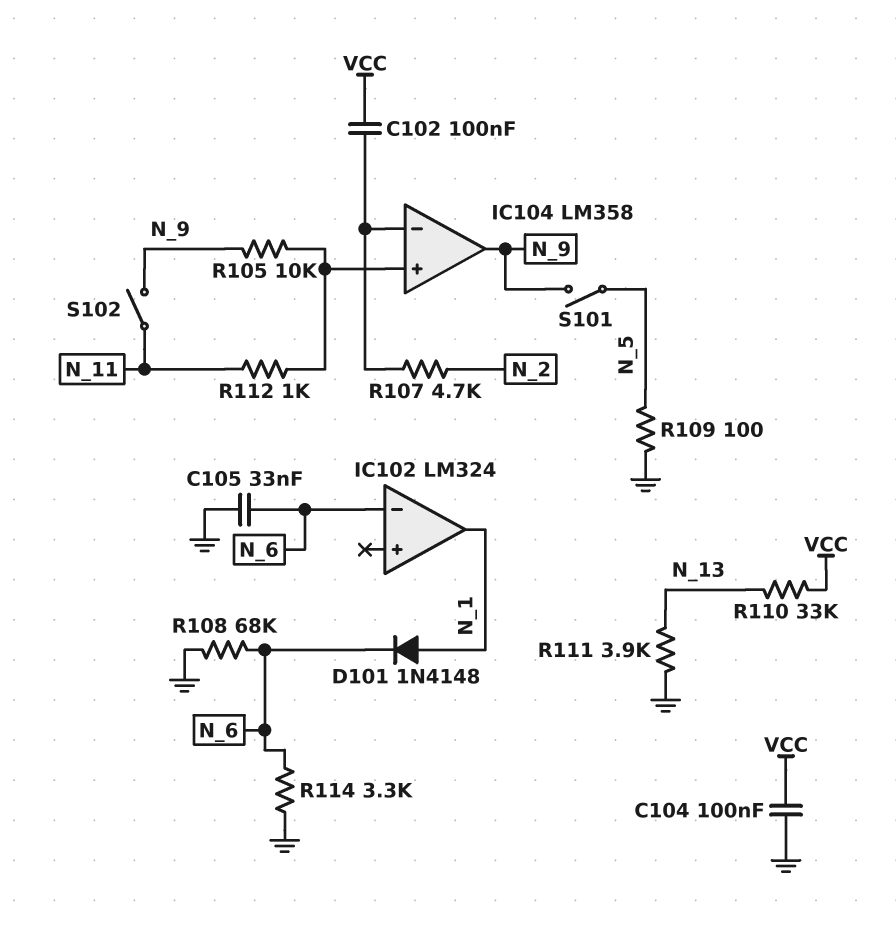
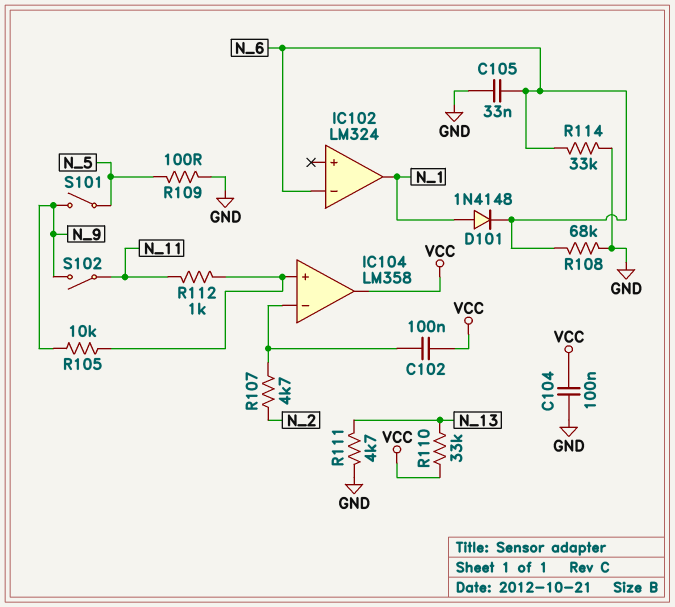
IC104 pin out: N_9 -> VCC
R111: 3.9k (GND, N_13) -> 4.7k (GND, N_13)
R114: 3.3k (GND, N_6) -> 33k (GND, N_6)

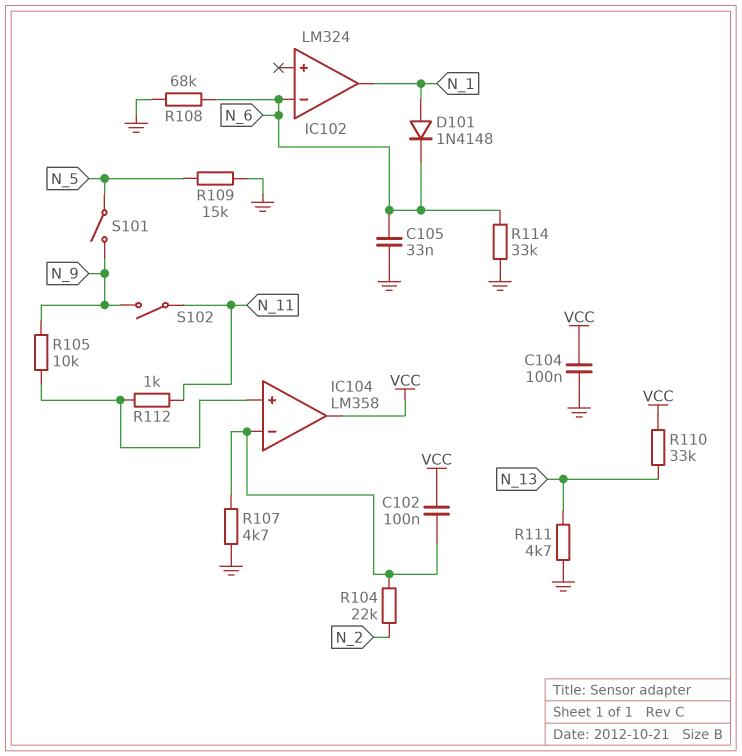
R104: none -> 22k (IC104/in-, N_2)
R107: 4.7k (IC104/in-, N_2) -> 4.7k (GND, IC104/in-)
R109: 100 (GND, N_5) -> 15k (GND, N_5)

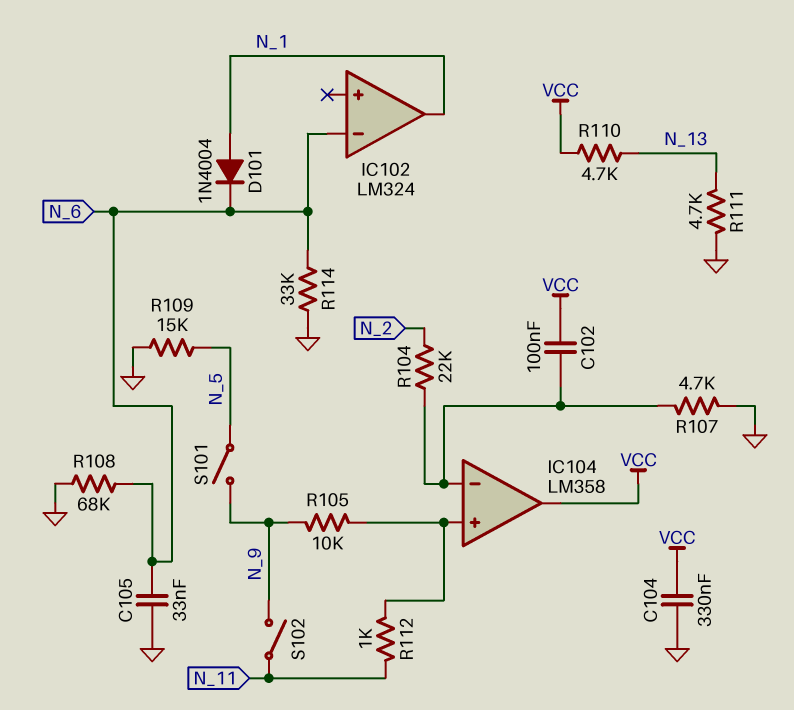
C104: 100nF (GND, VCC) -> 330nF (GND, VCC)
D101: diode 1N4148 (A N_1, K N_6) -> diode 1N4004 (A N_1, K N_6)
R110: 33k (N_13, VCC) -> 4.7k (N_13, VCC)

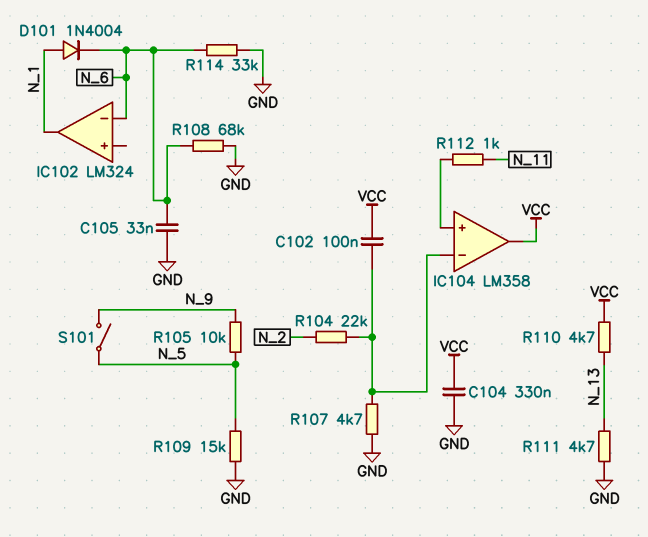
R105: 10k (IC104/in+, N_9) -> 10k (N_5, N_9)
S102: switch (N_9, N_11) -> none

